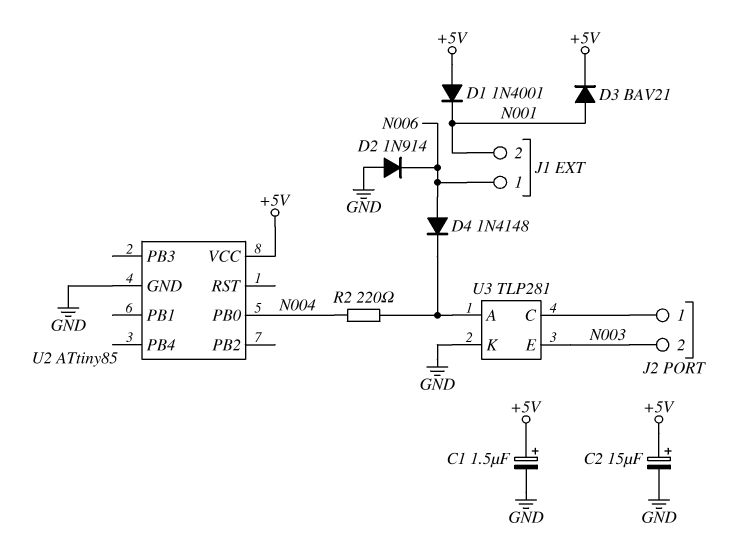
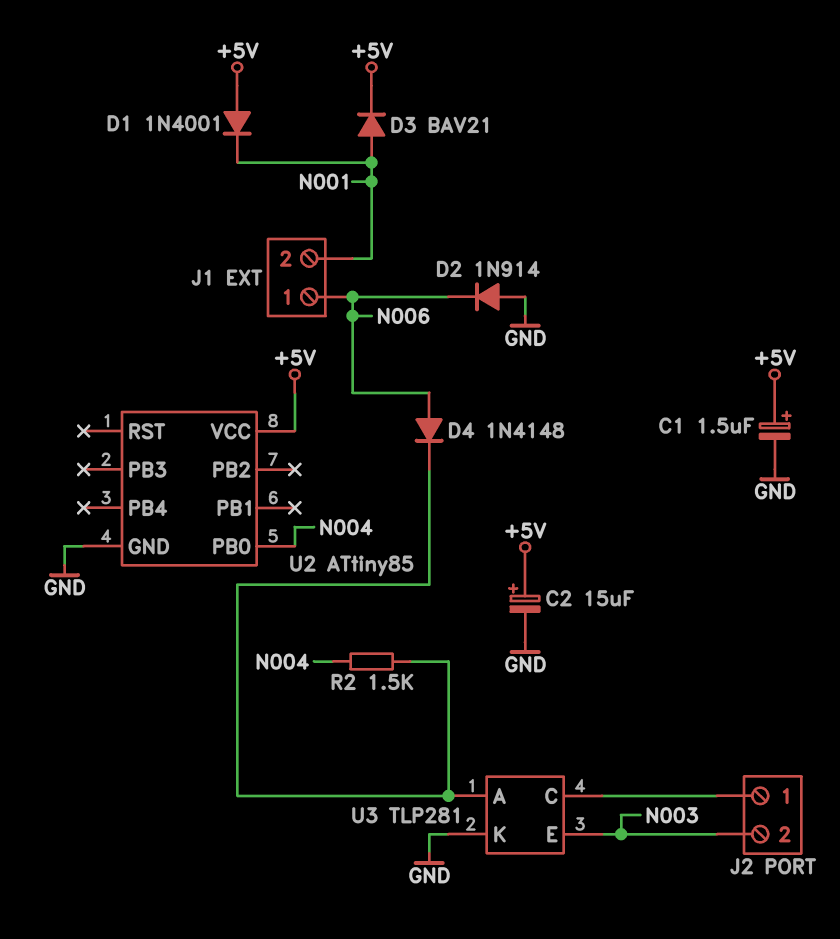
R2: 220 (N004, U3/A) -> 1.5k (N004, U3/A)

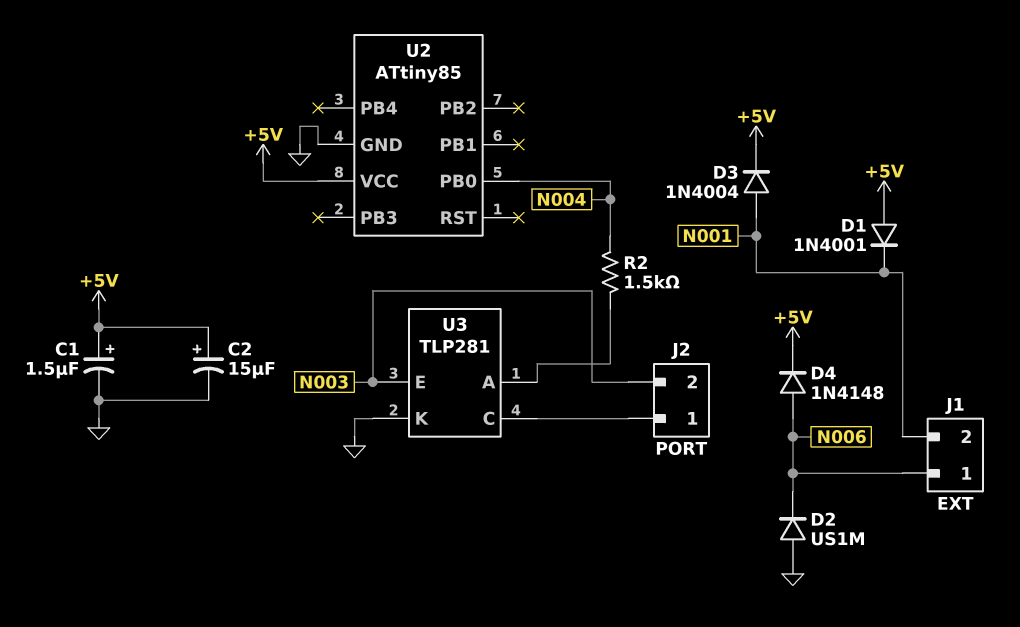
D2: diode 1N914 (A GND, K N006) -> diode US1M (A GND, K N006)
D3: diode BAV21 (A N001, K +5V) -> diode 1N4004 (A N001, K +5V)
D4: diode 1N4148 (A N006, K U3/A) -> diode 1N4148 (A N006, K +5V)

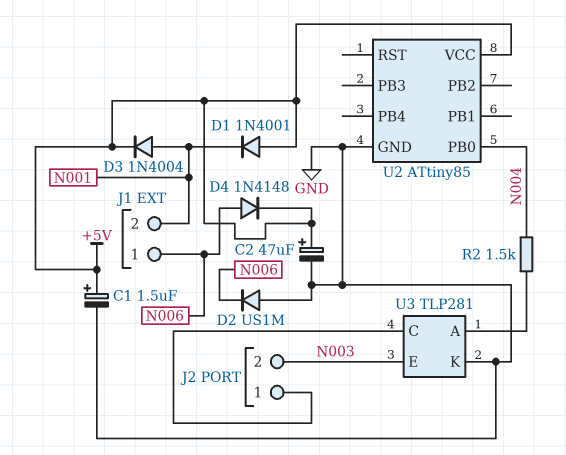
C2: 15uF (plus +5V, minus GND) -> 47uF (plus +5V, minus GND)

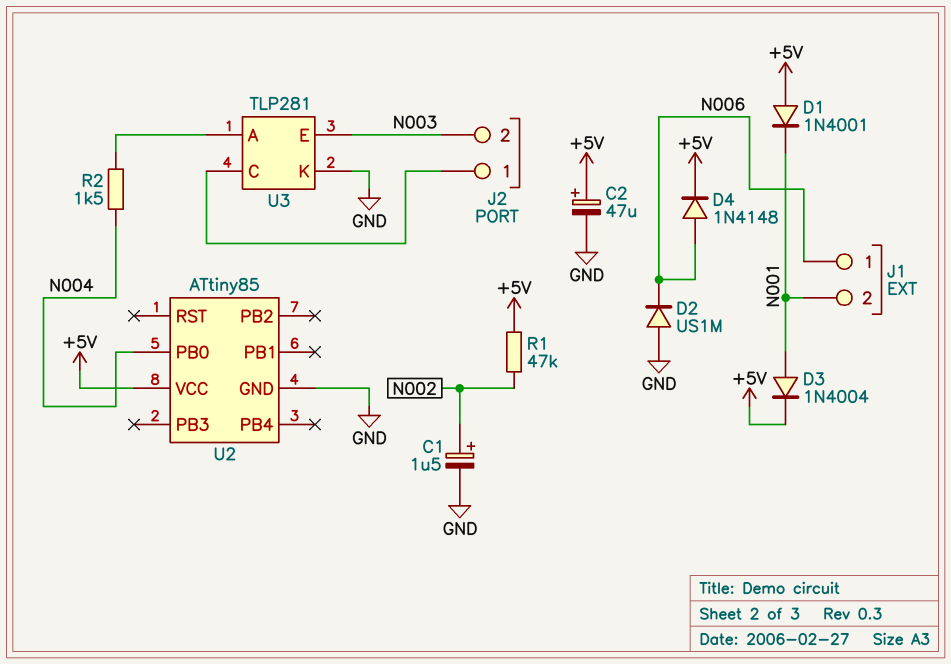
C1: 1.5uF (plus +5V, minus GND) -> 1.5uF (plus N002, minus GND)
R1: none -> 47k (+5V, N002)

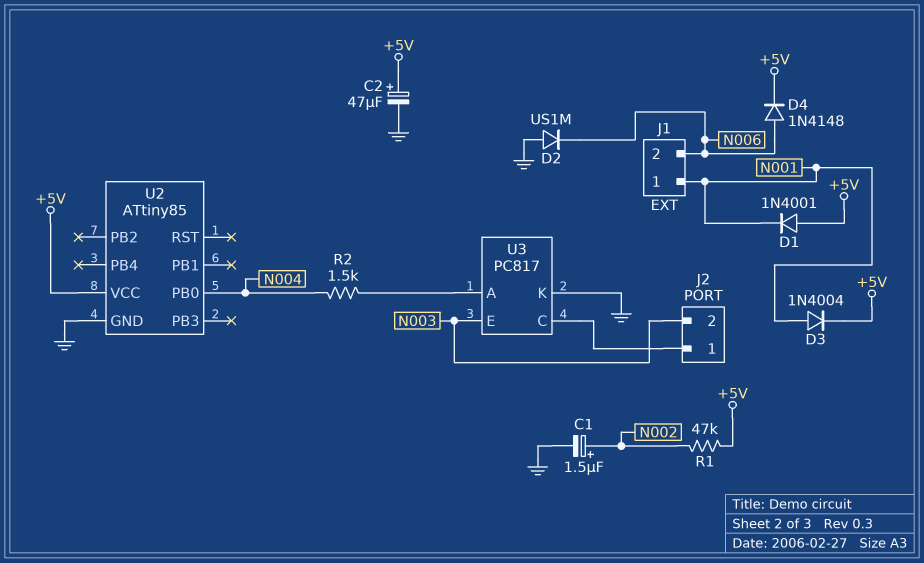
J1 pin 1: N006 -> N001
J1 pin 2: N001 -> N006
U3: TLP281 -> PC817

